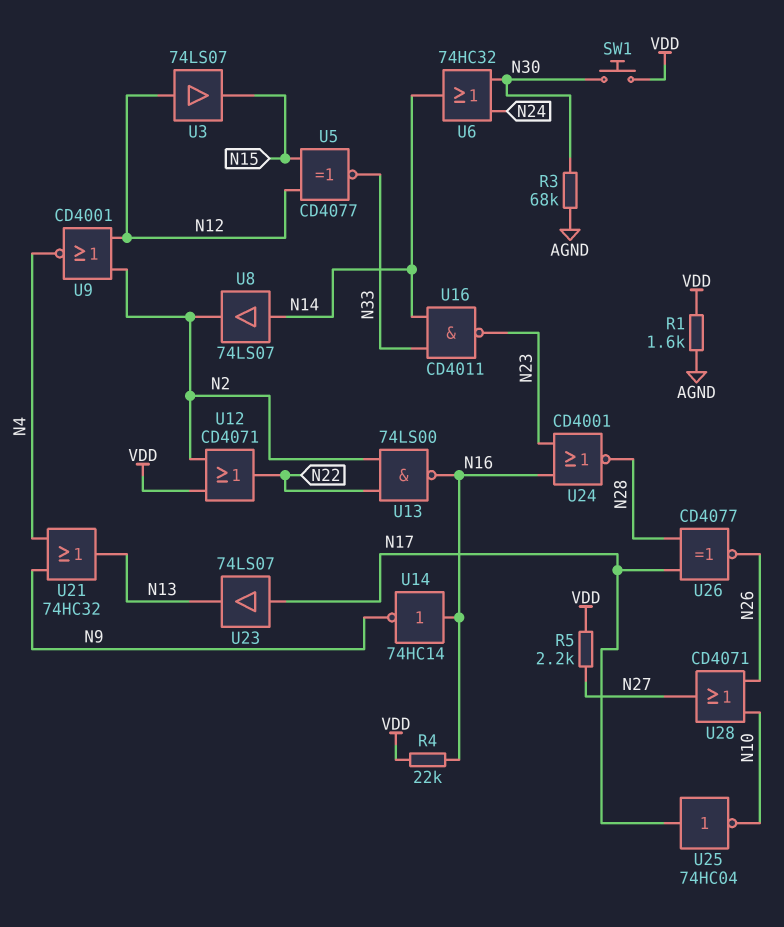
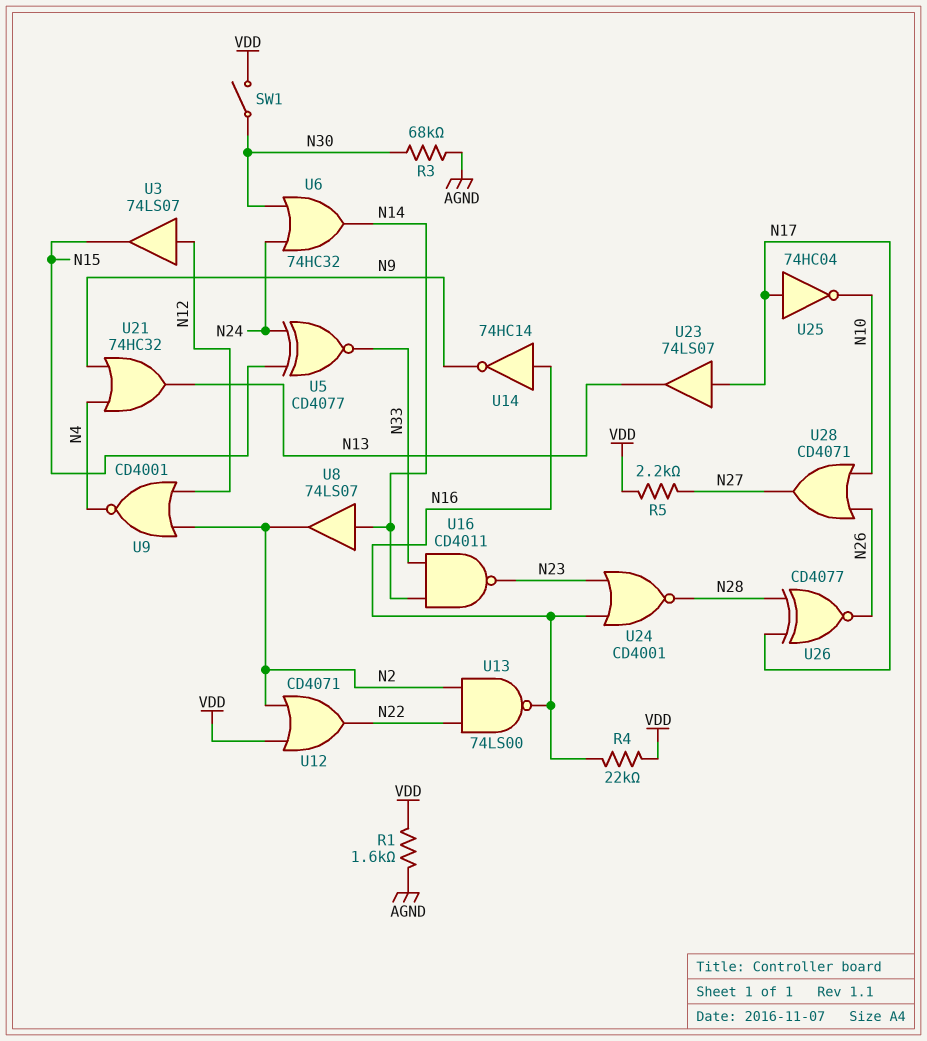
SW1: button (N30, VDD) -> switch (N30, VDD)
U5: XNOR CD4077 (in N12, in N15, out N33) -> XNOR CD4077 (in N15, in N24, out N33)

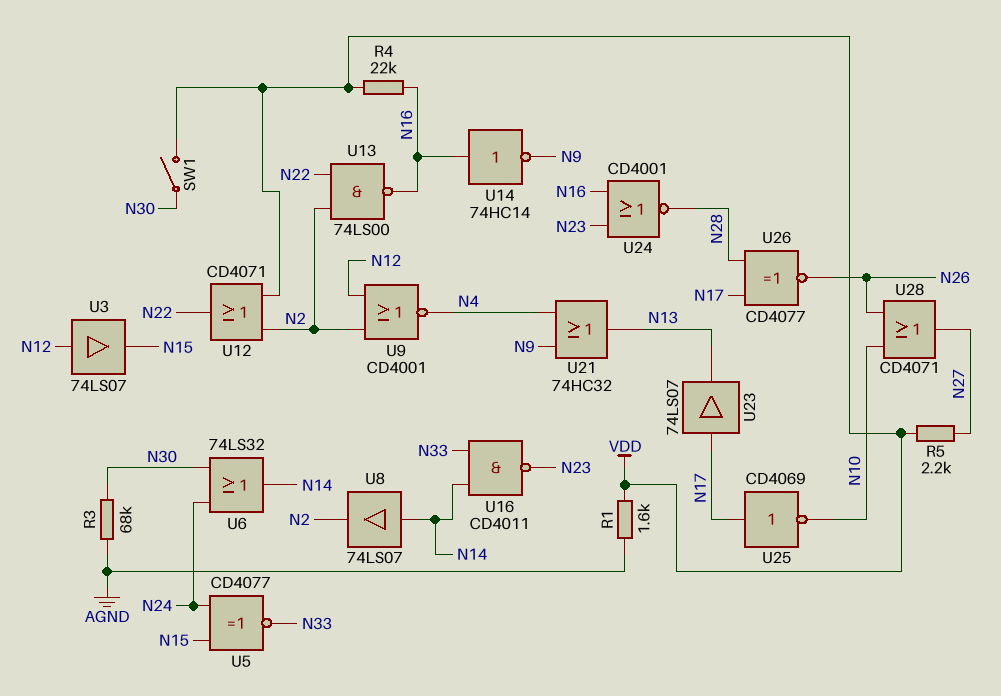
U6: OR 74HC32 (in N24, in N30, out N14) -> OR 74LS32 (in N24, in N30, out N14)
U25: NOT 74HC04 (in N17, out N10) -> NOT CD4069 (in N17, out N10)

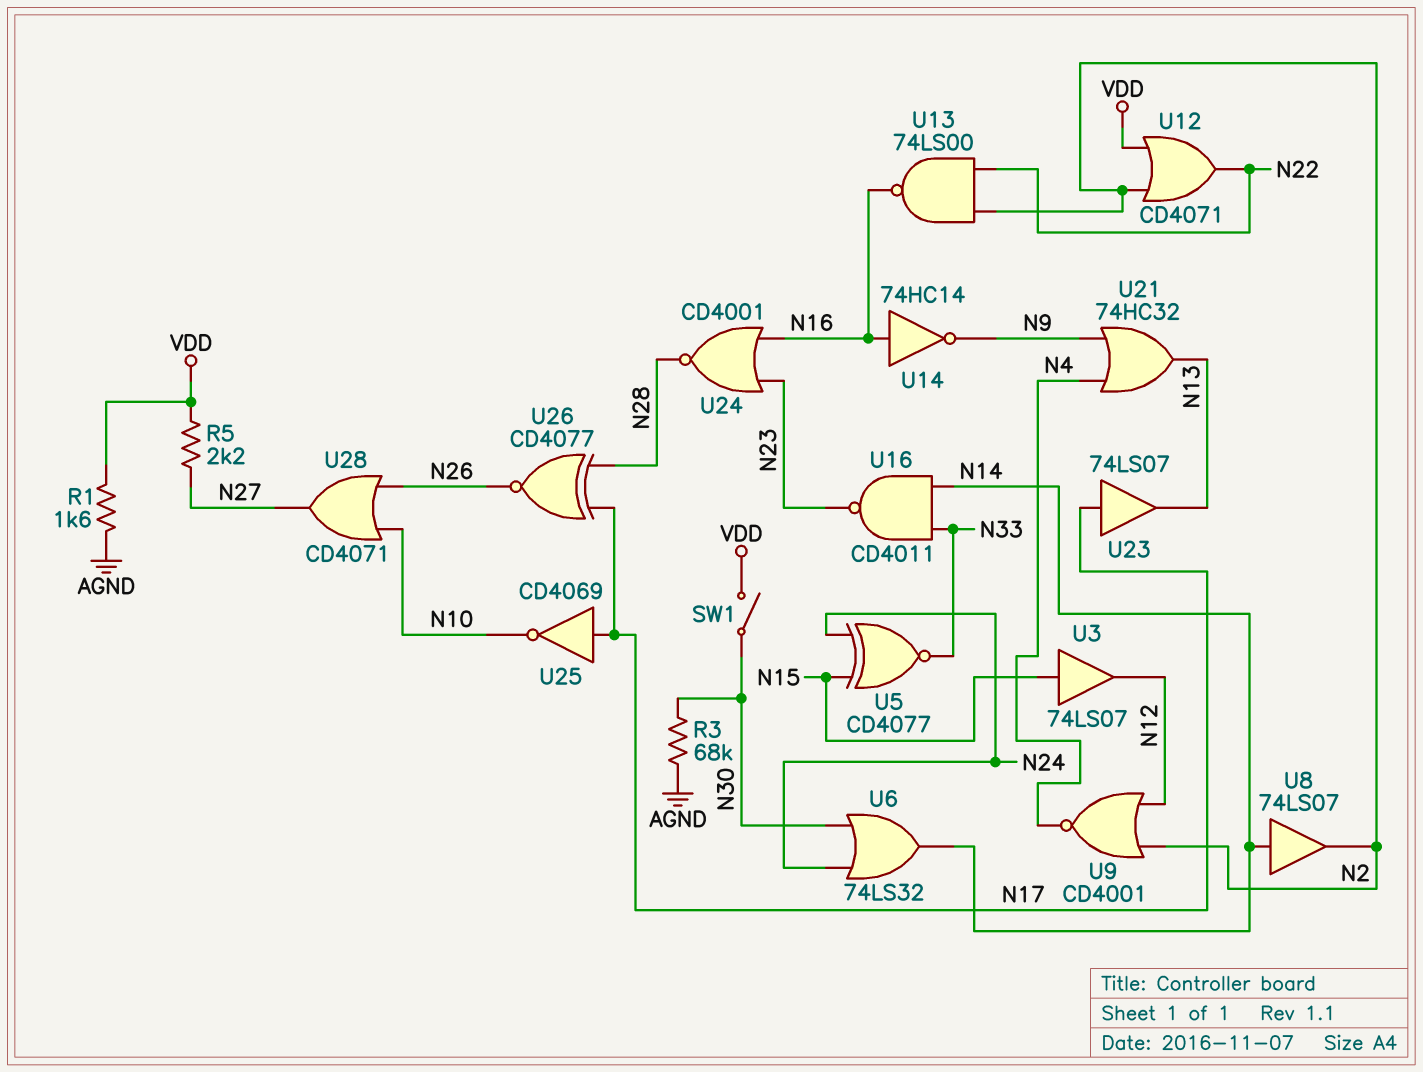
R4: 22k (N16, VDD) -> none
U3: buffer 74LS07 (in N12, out N15) -> buffer 74LS07 (in N15, out N12)

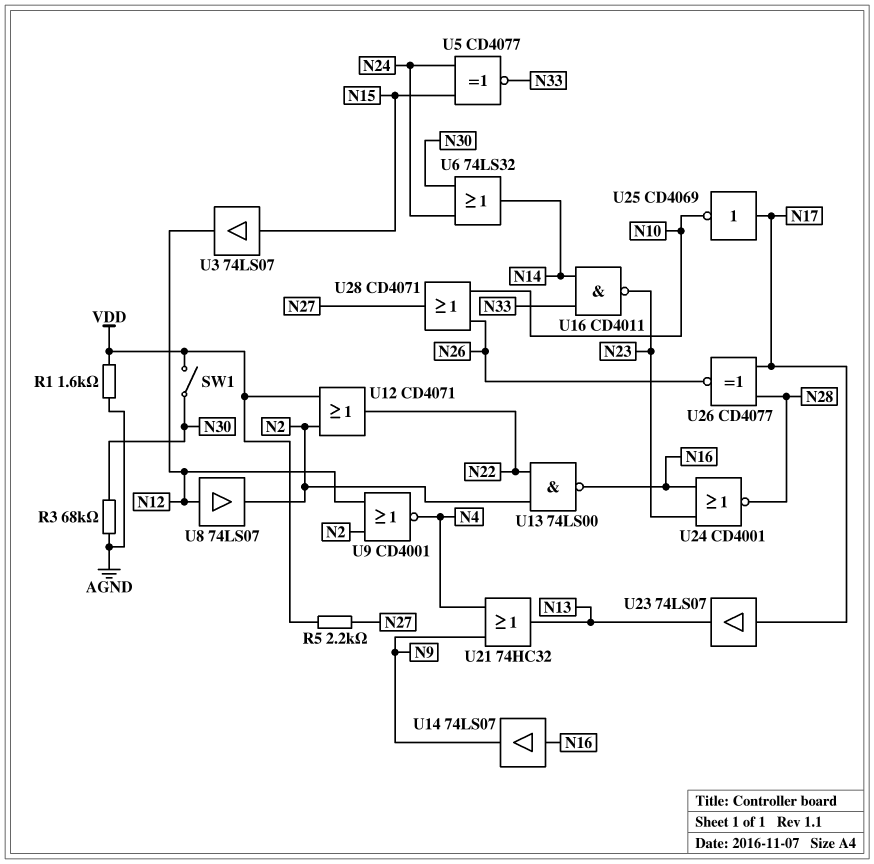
U8: buffer 74LS07 (in N14, out N2) -> buffer 74LS07 (in N12, out N2)
U14: NOT 74HC14 (in N16, out N9) -> buffer 74LS07 (in N16, out N9)

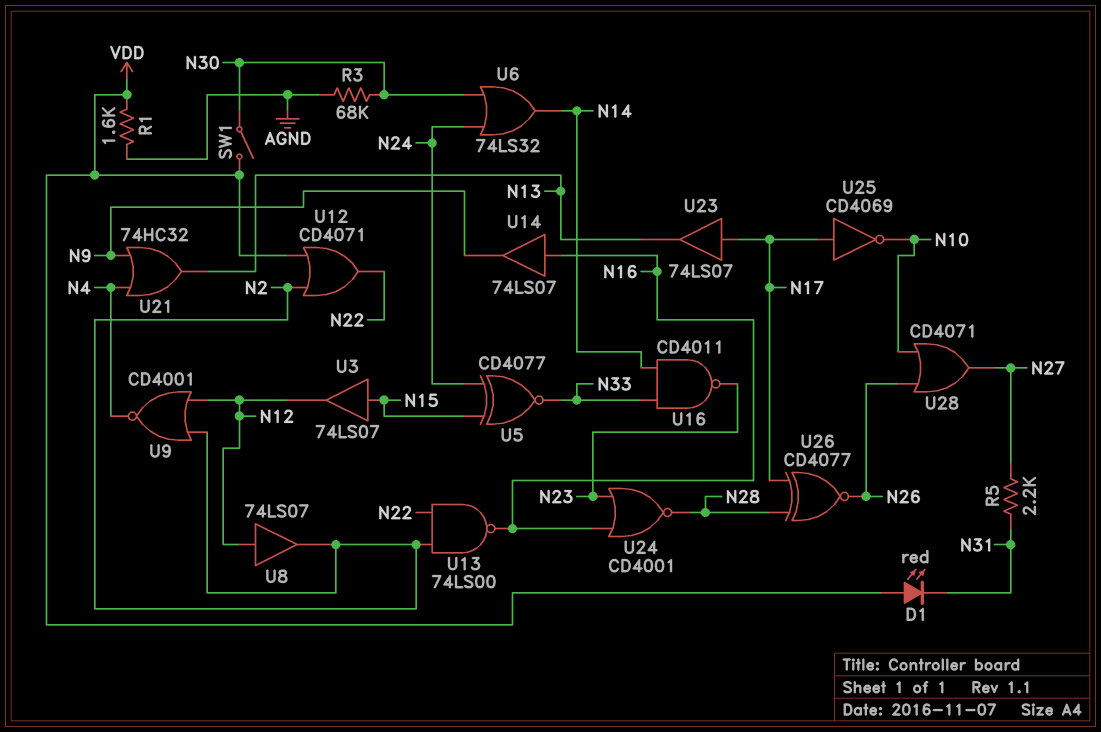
D1: none -> LED red (A VDD, K N31)
R5: 2.2k (N27, VDD) -> 2.2k (N27, N31)

